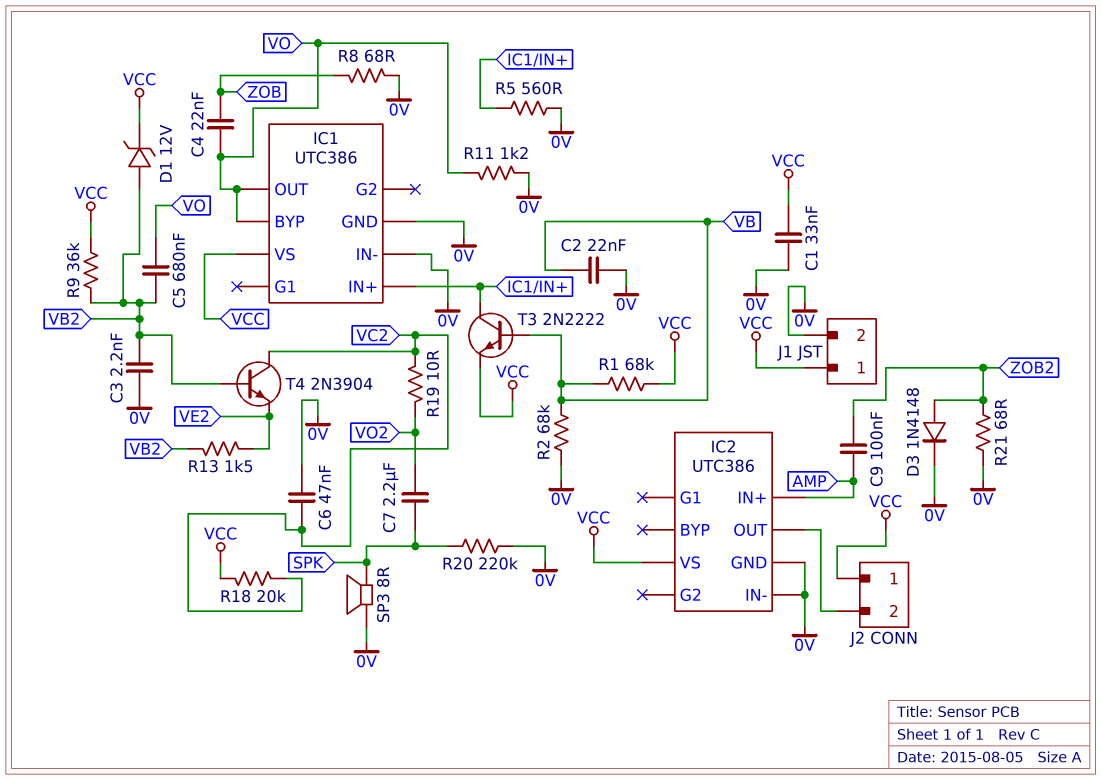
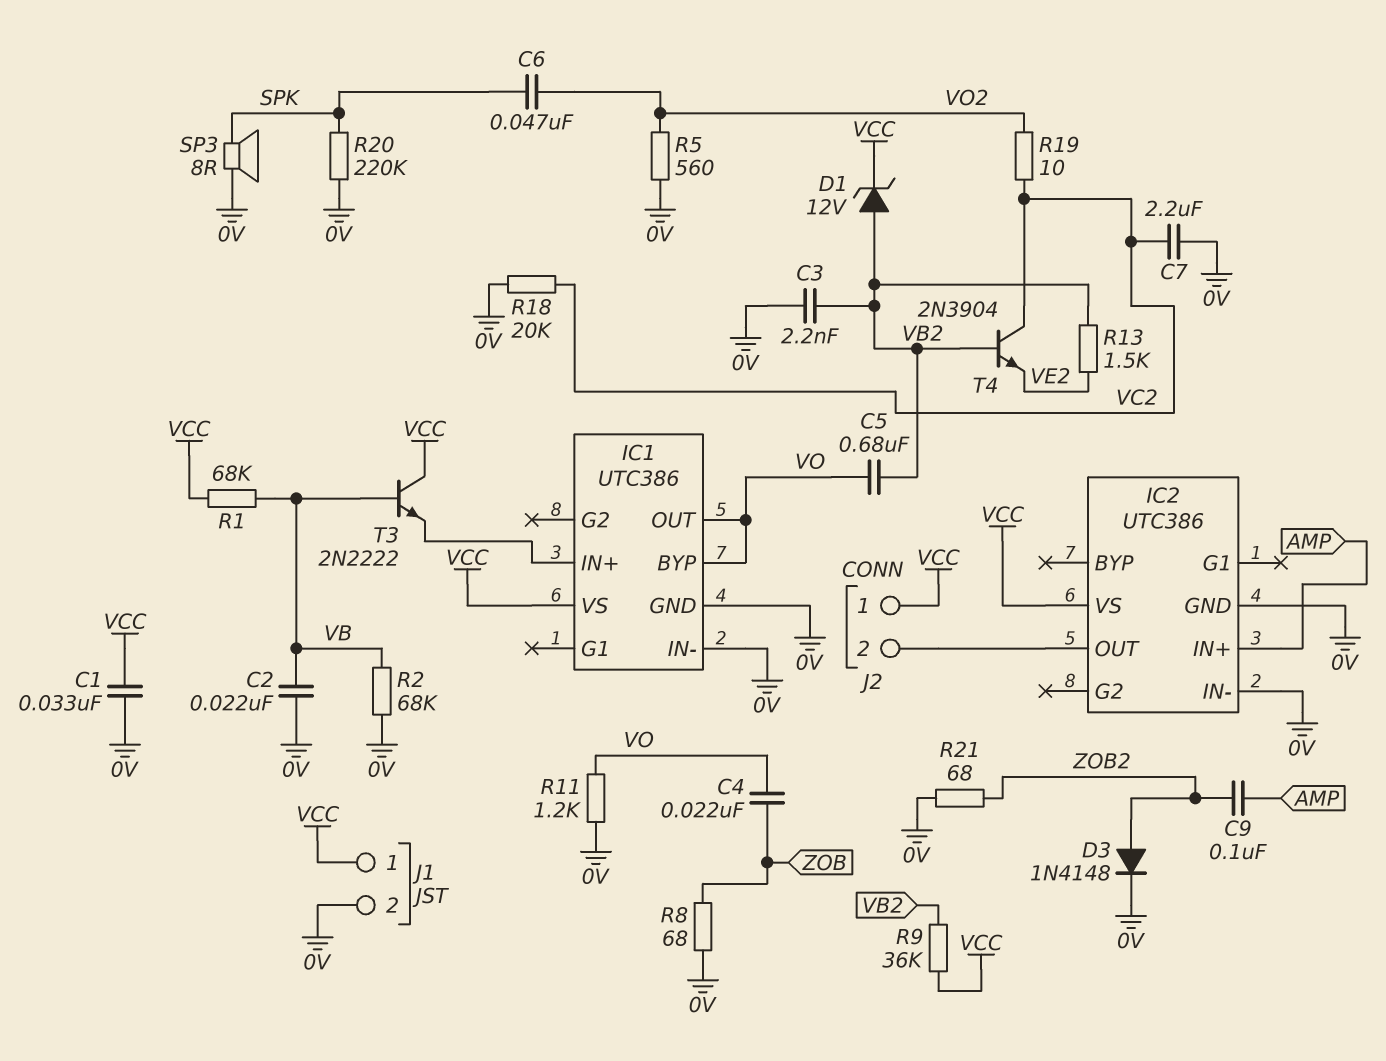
C6: 47nF (0V, VC2) -> 47nF (SPK, VO2)
C7: 2.2uF (SPK, VO2) -> 2.2uF (0V, VC2)
R5: 560 (0V, IC1/IN+) -> 560 (0V, VO2)
R18: 20k (VC2, VCC) -> 20k (0V, VC2)
T3: NPN 2N2222 (B VB, C IC1/IN+, E VCC) -> NPN 2N2222 (B VB, C VCC, E IC1/IN+)

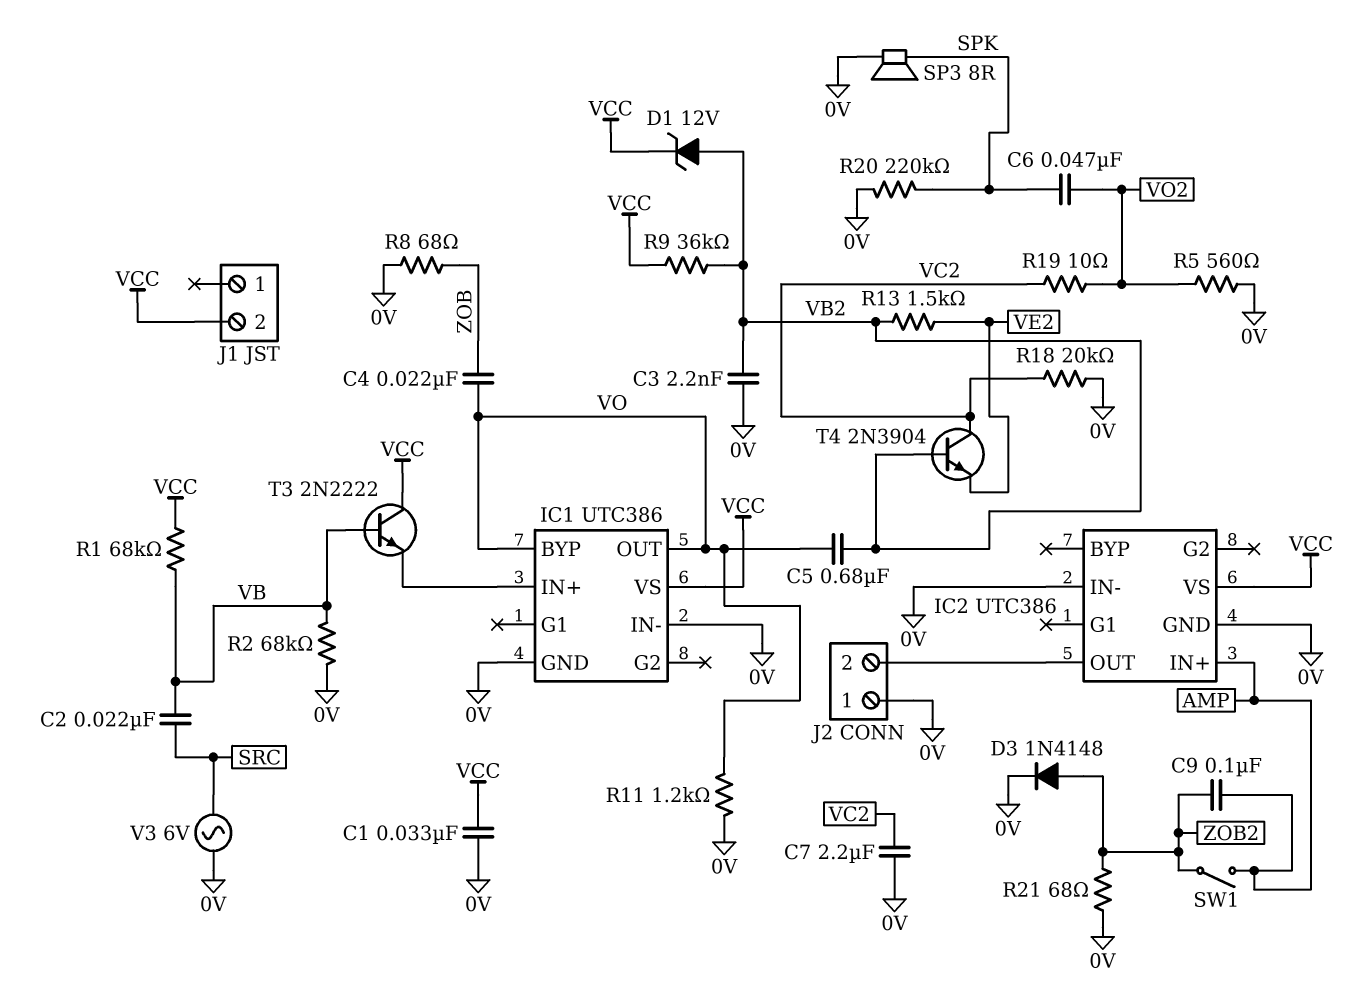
C2: 22nF (0V, VB) -> 22nF (SRC, VB)
J1 pin 1: VCC -> none
J1 pin 2: 0V -> VCC
J2 pin 1: VCC -> 0V
SW1: none -> switch (AMP, ZOB2)
V3: none -> AC 6V (0V, SRC)

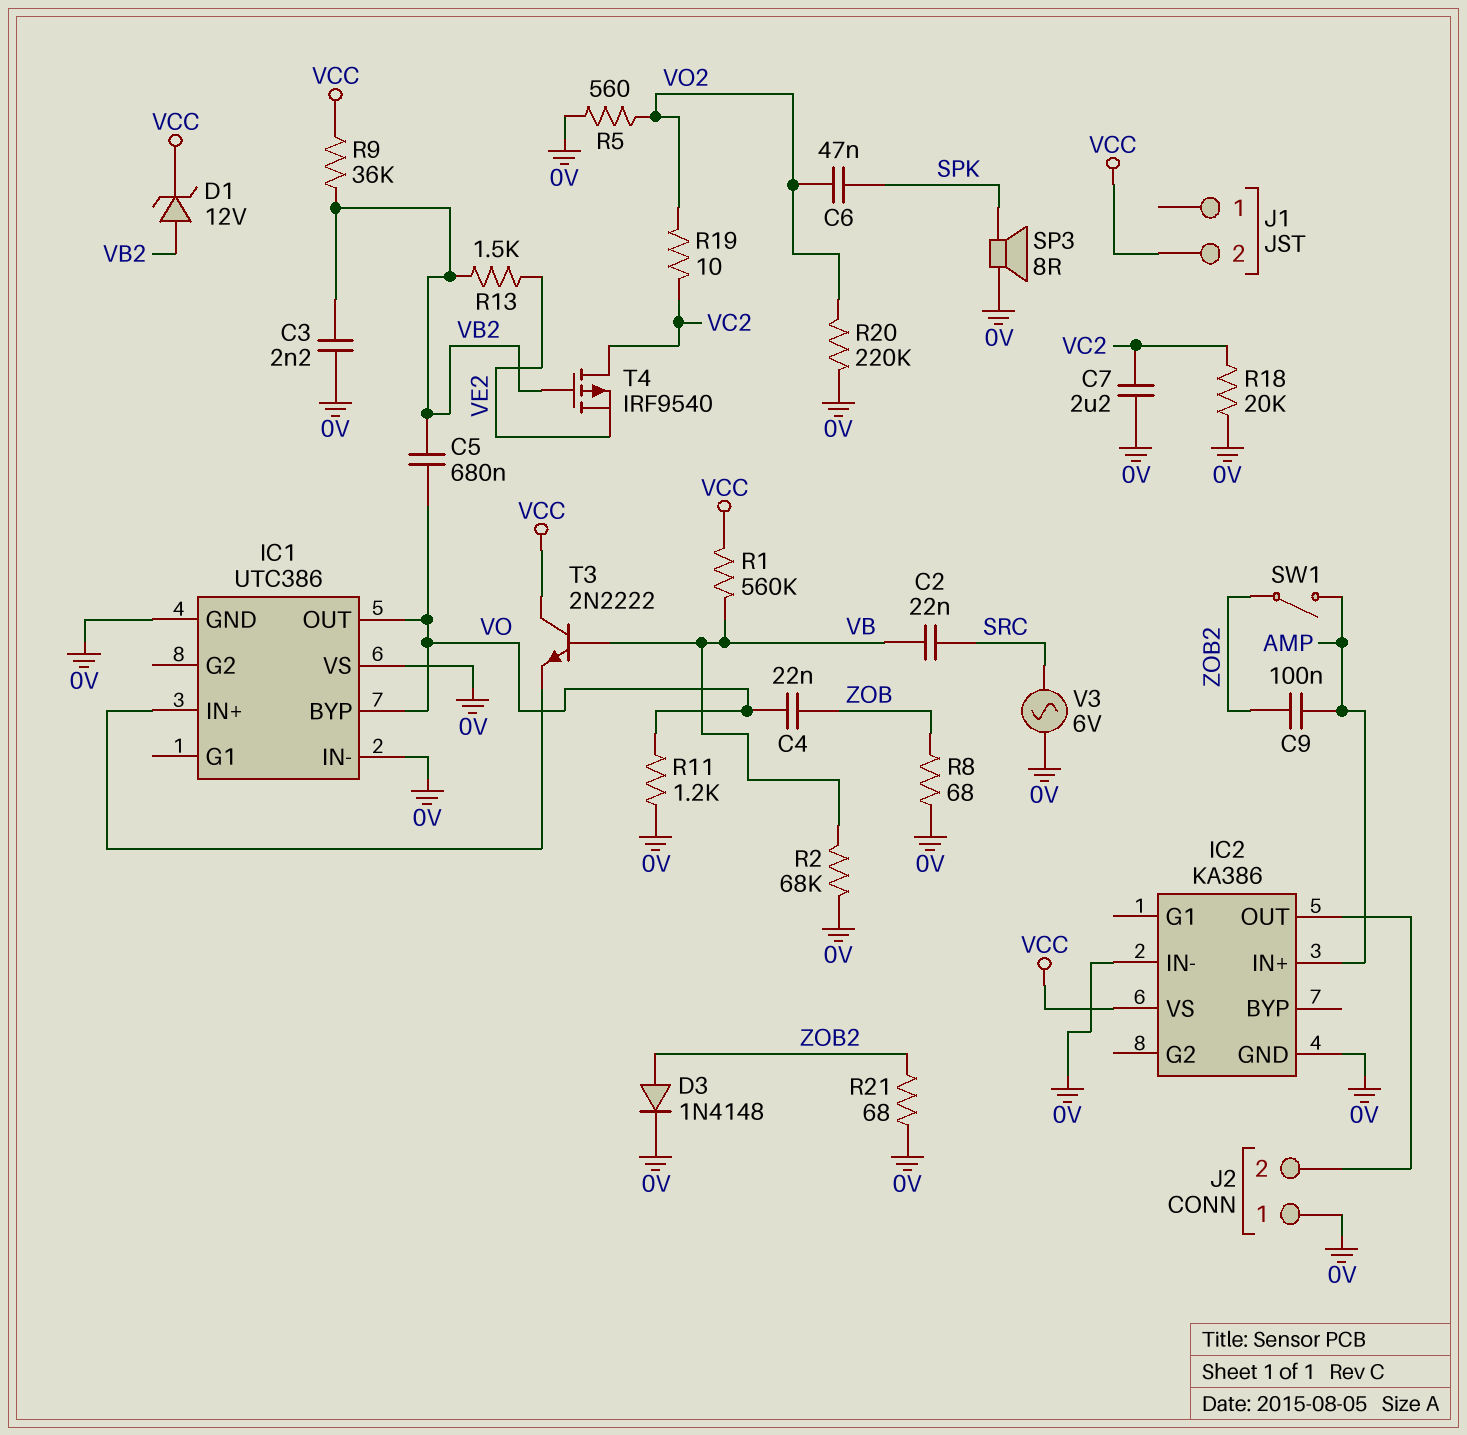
C1: 33nF (0V, VCC) -> none
IC1 pin VS: VCC -> 0V
IC2: UTC386 -> KA386
R1: 68k (VB, VCC) -> 560k (VB, VCC)
R20: 220k (0V, SPK) -> 220k (0V, VO2)
T4: NPN 2N3904 (B VB2, C VC2, E VE2) -> PMOS IRF9540 (G VB2, D VC2, S VE2)

